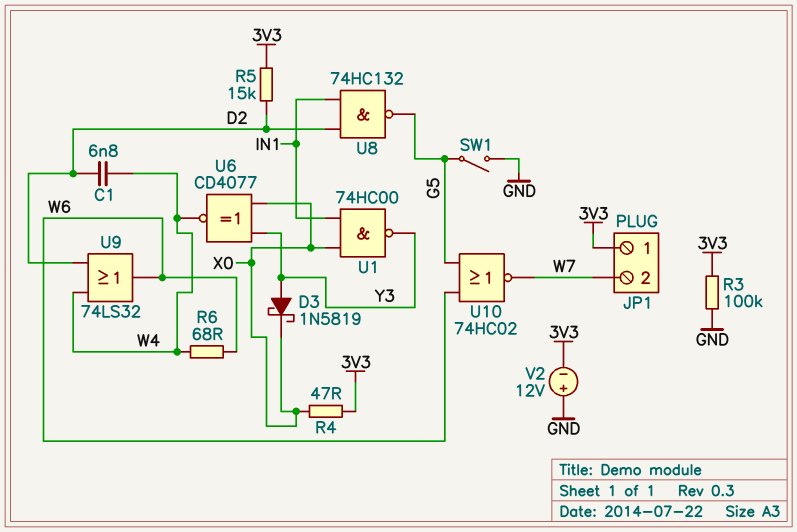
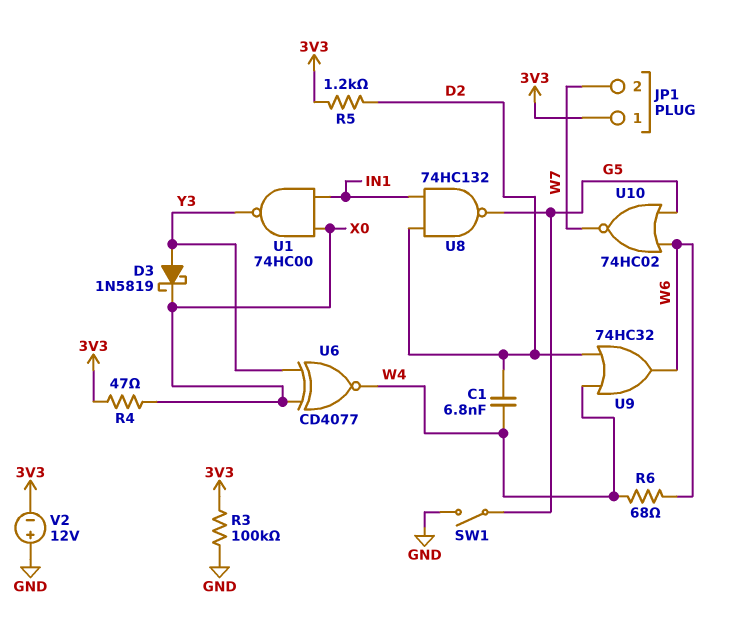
R5: 15k (3V3, D2) -> 1.2k (3V3, D2)
U9: OR 74LS32 (in D2, in W4, out W6) -> OR 74HC32 (in D2, in W4, out W6)

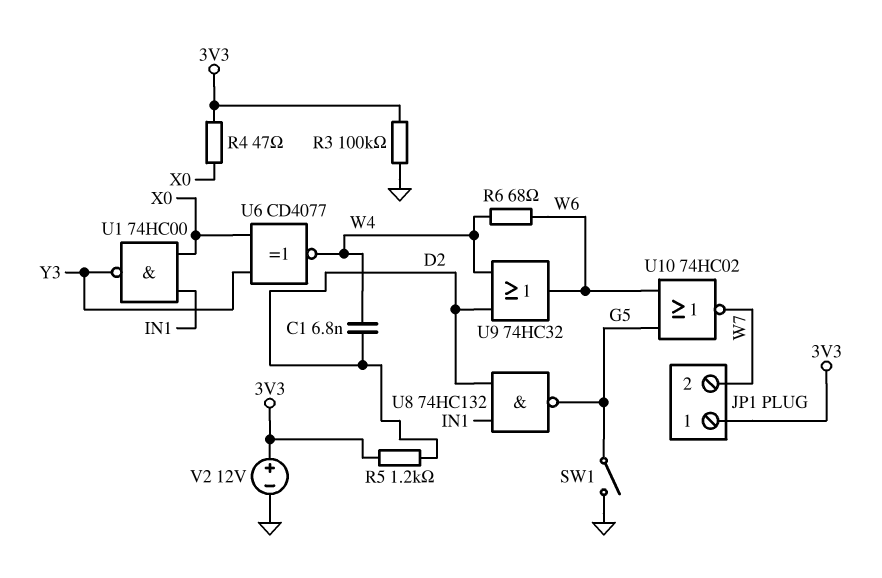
D3: schottky 1N5819 (A Y3, K X0) -> none
V2: 12V (plus GND, minus 3V3) -> 12V (plus 3V3, minus GND)

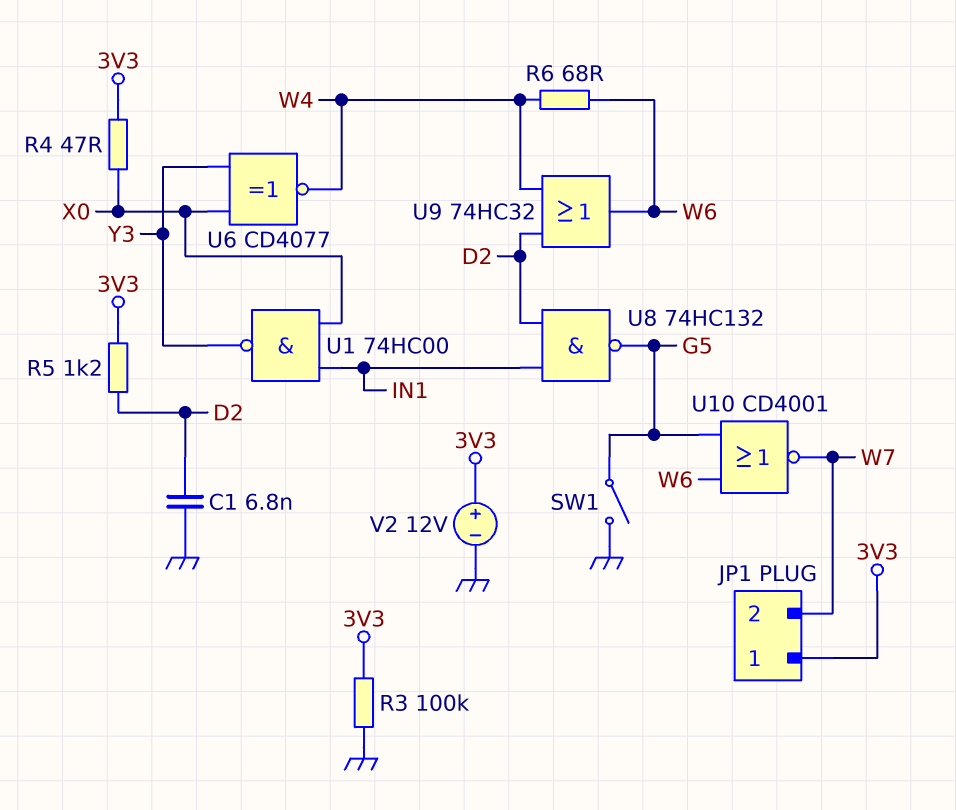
C1: 6.8nF (D2, W4) -> 6.8nF (D2, GND)
U10: NOR 74HC02 (in G5, in W6, out W7) -> NOR CD4001 (in G5, in W6, out W7)

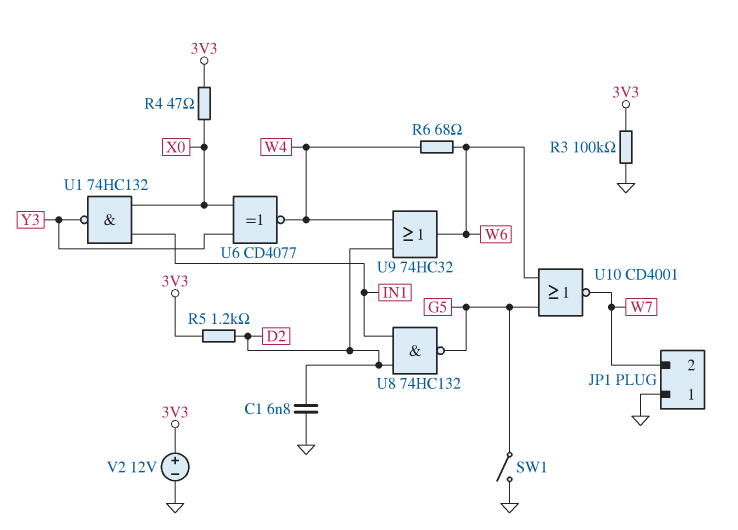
JP1 pin 1: 3V3 -> GND
U1: NAND 74HC00 (in IN1, in X0, out Y3) -> NAND 74HC132 (in IN1, in X0, out Y3)

